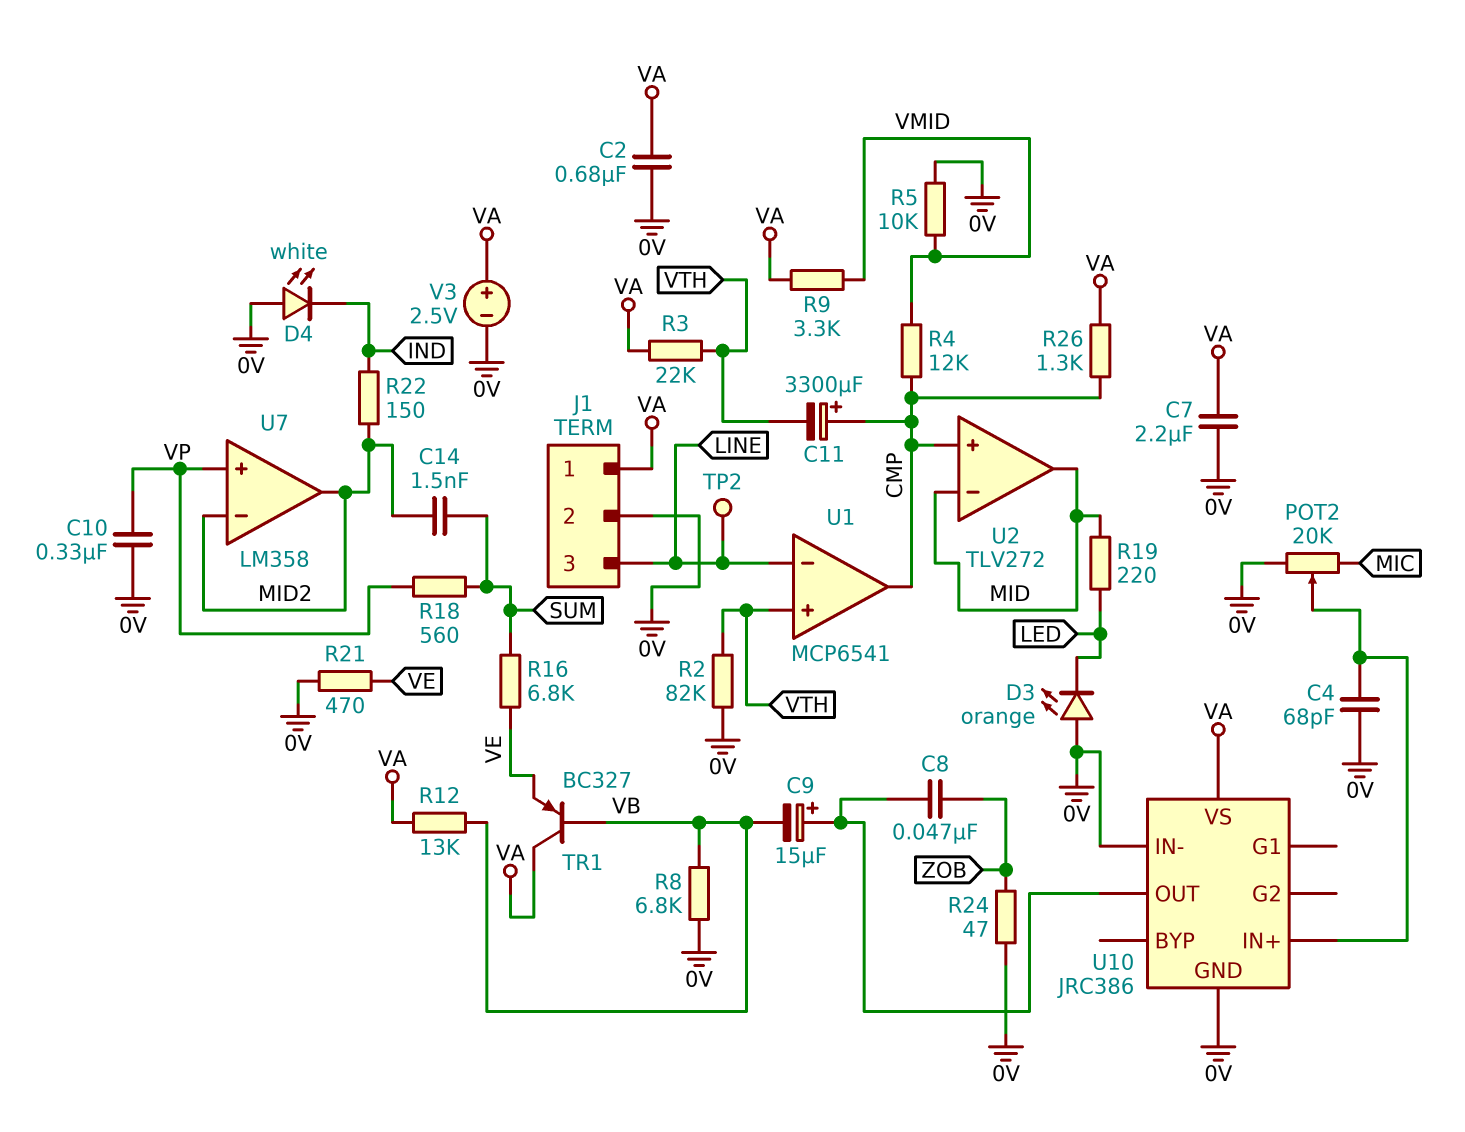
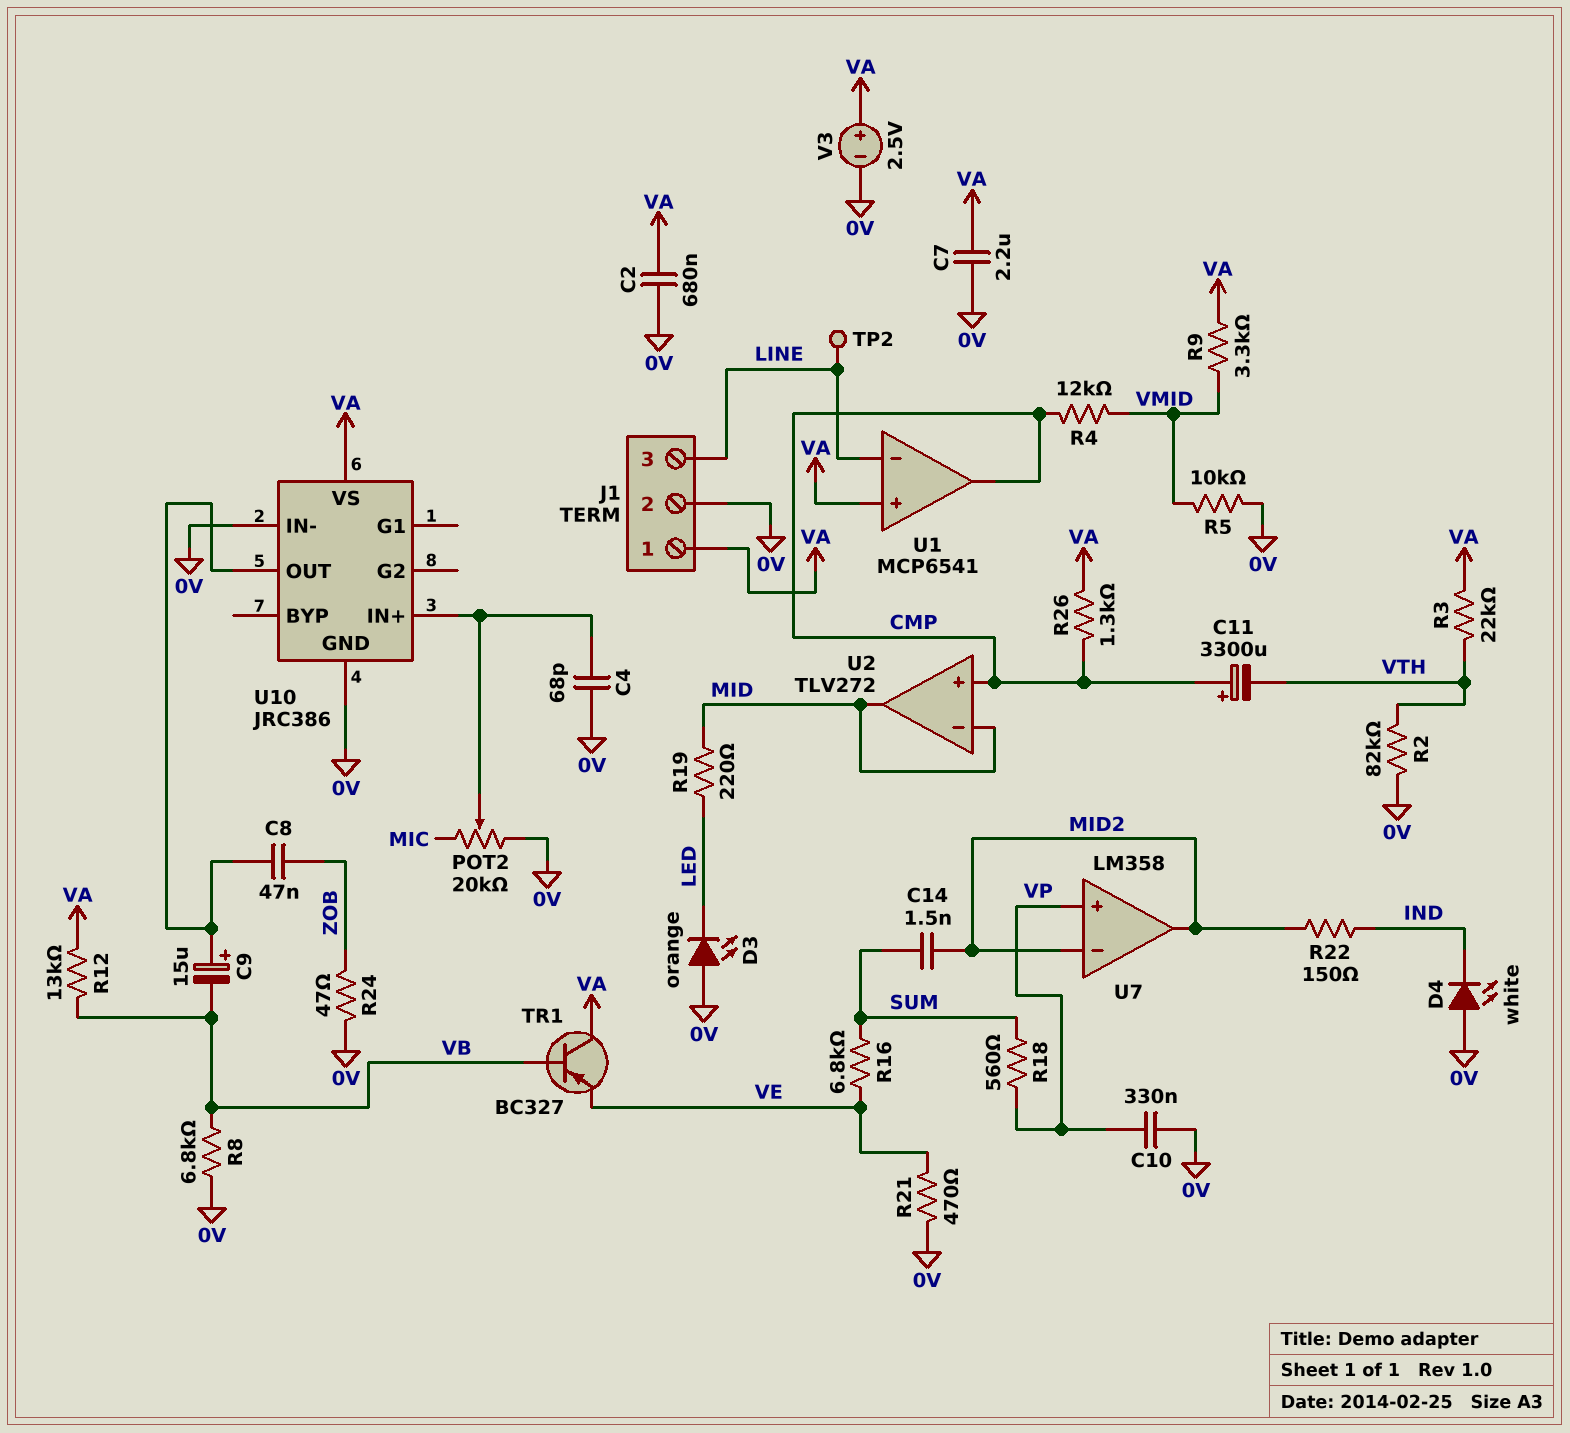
U1 pin in+: VTH -> VA

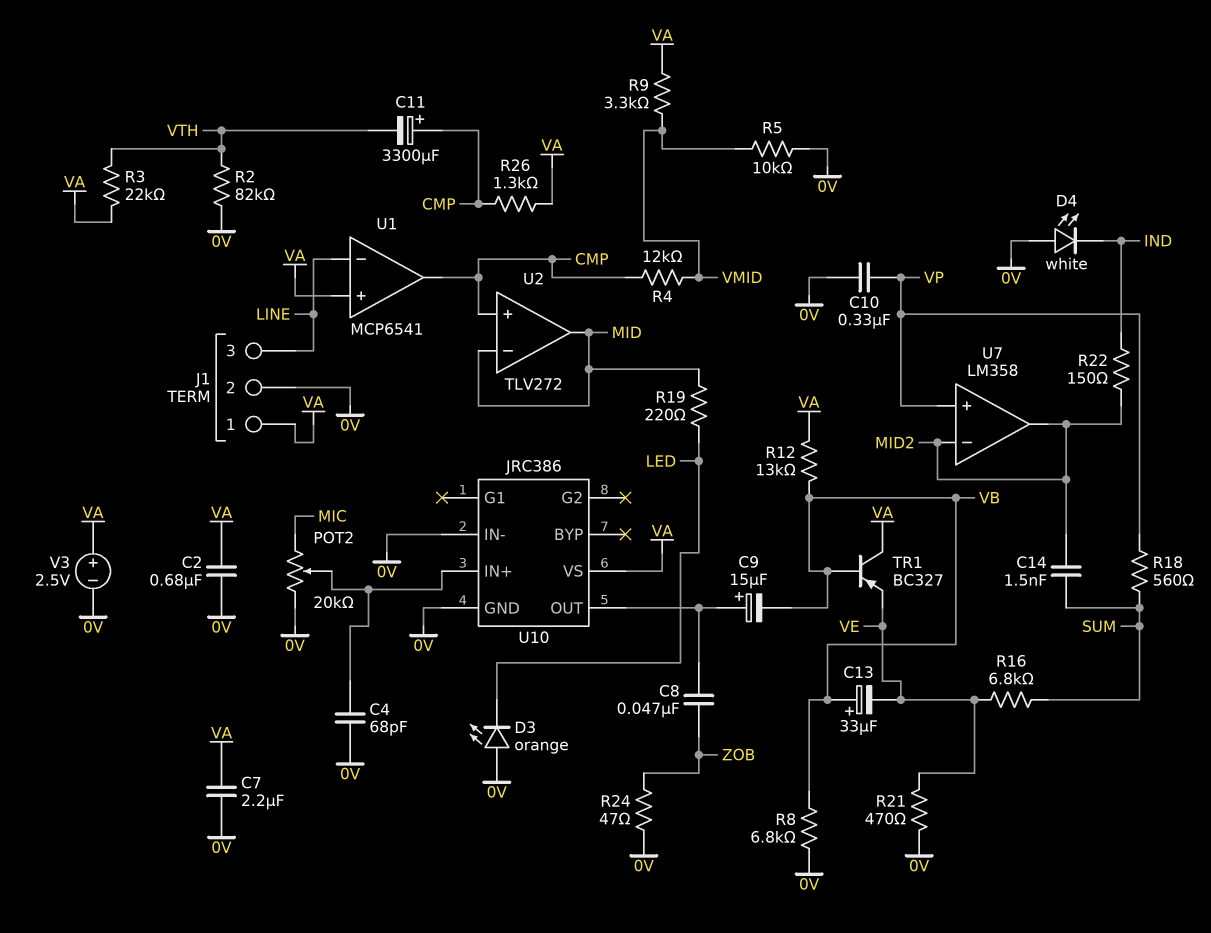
C13: none -> 33uF (plus VB, minus VE)
TP2: test point (LINE) -> none

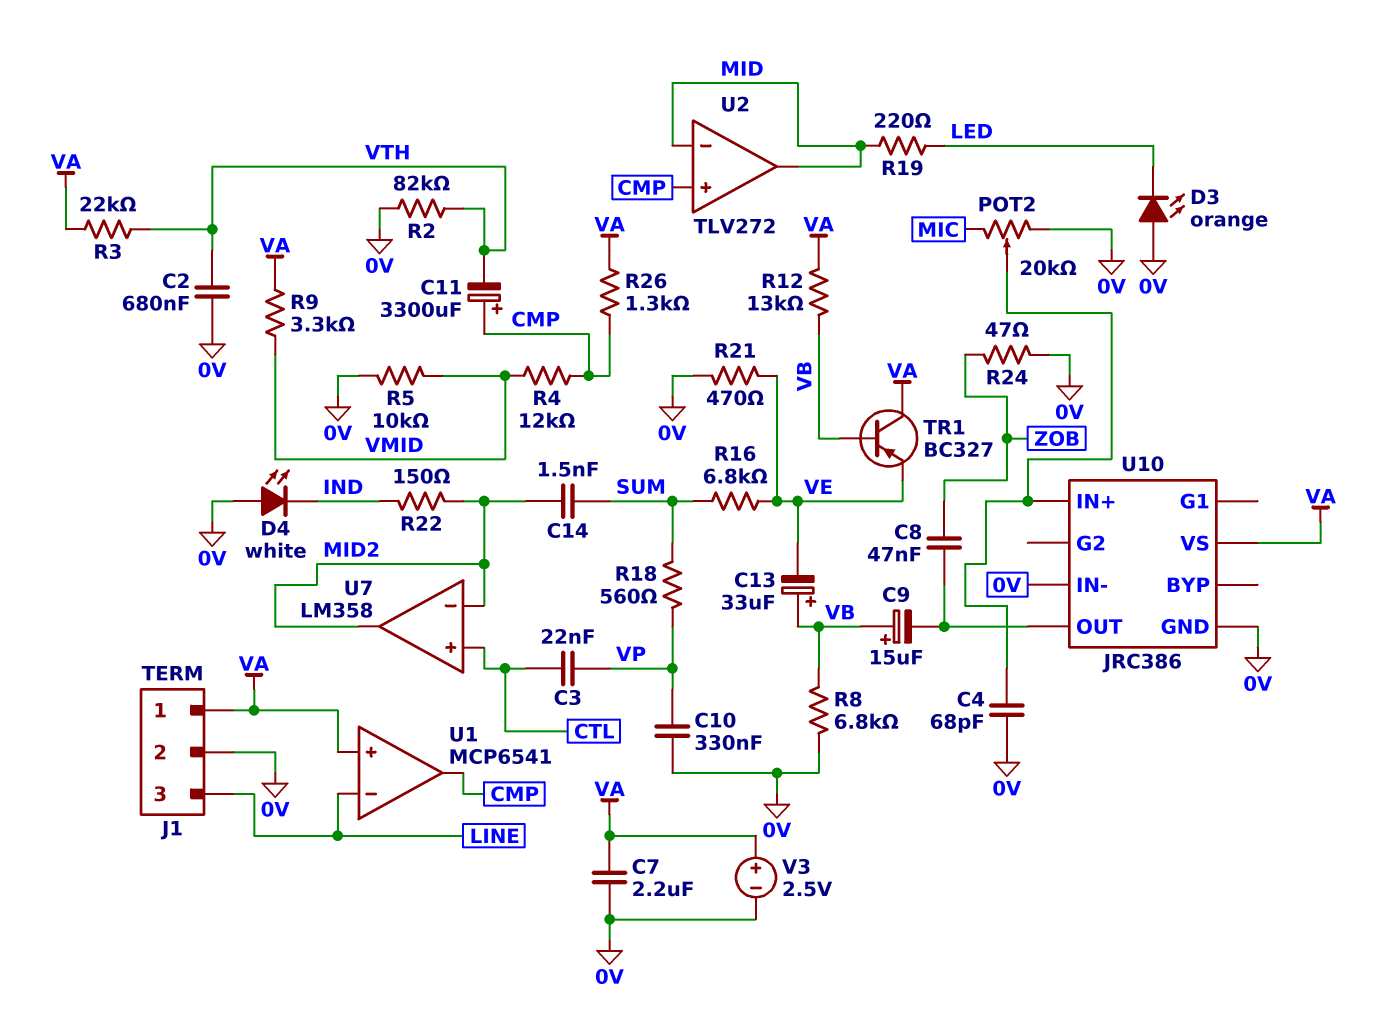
C2: 680nF (0V, VA) -> 680nF (0V, VTH)
C3: none -> 22nF (CTL, VP)
C9: 15uF (plus U10/OUT, minus VB) -> 15uF (plus VB, minus U10/OUT)
U7 pin in+: VP -> CTL

